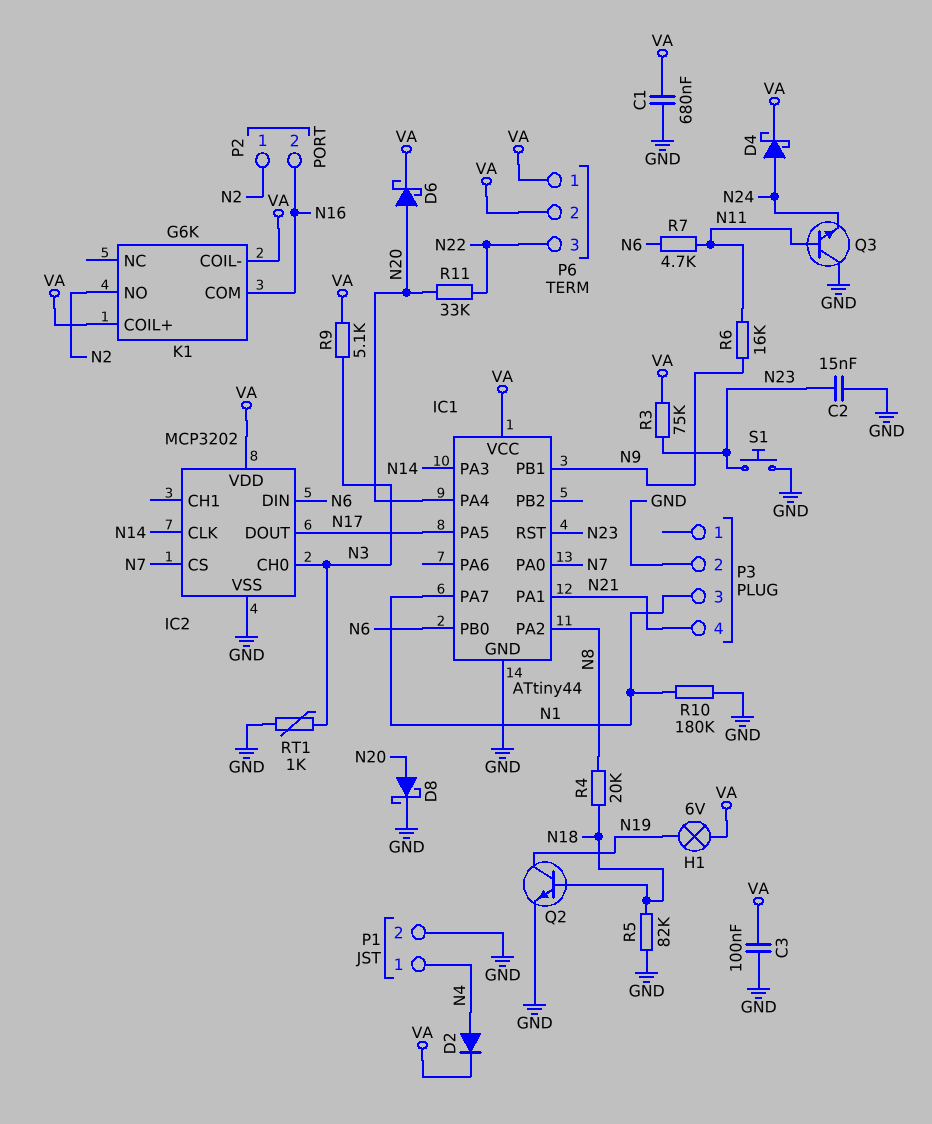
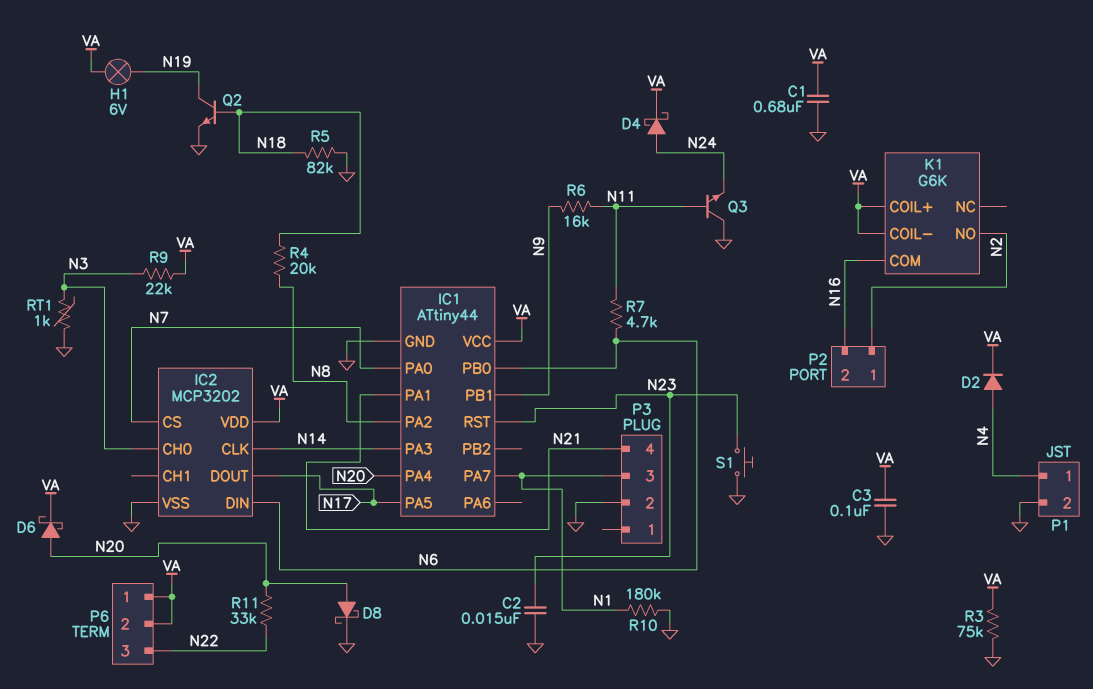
R3: 75k (N23, VA) -> 75k (GND, VA)
R9: 5.1k (N3, VA) -> 22k (N3, VA)

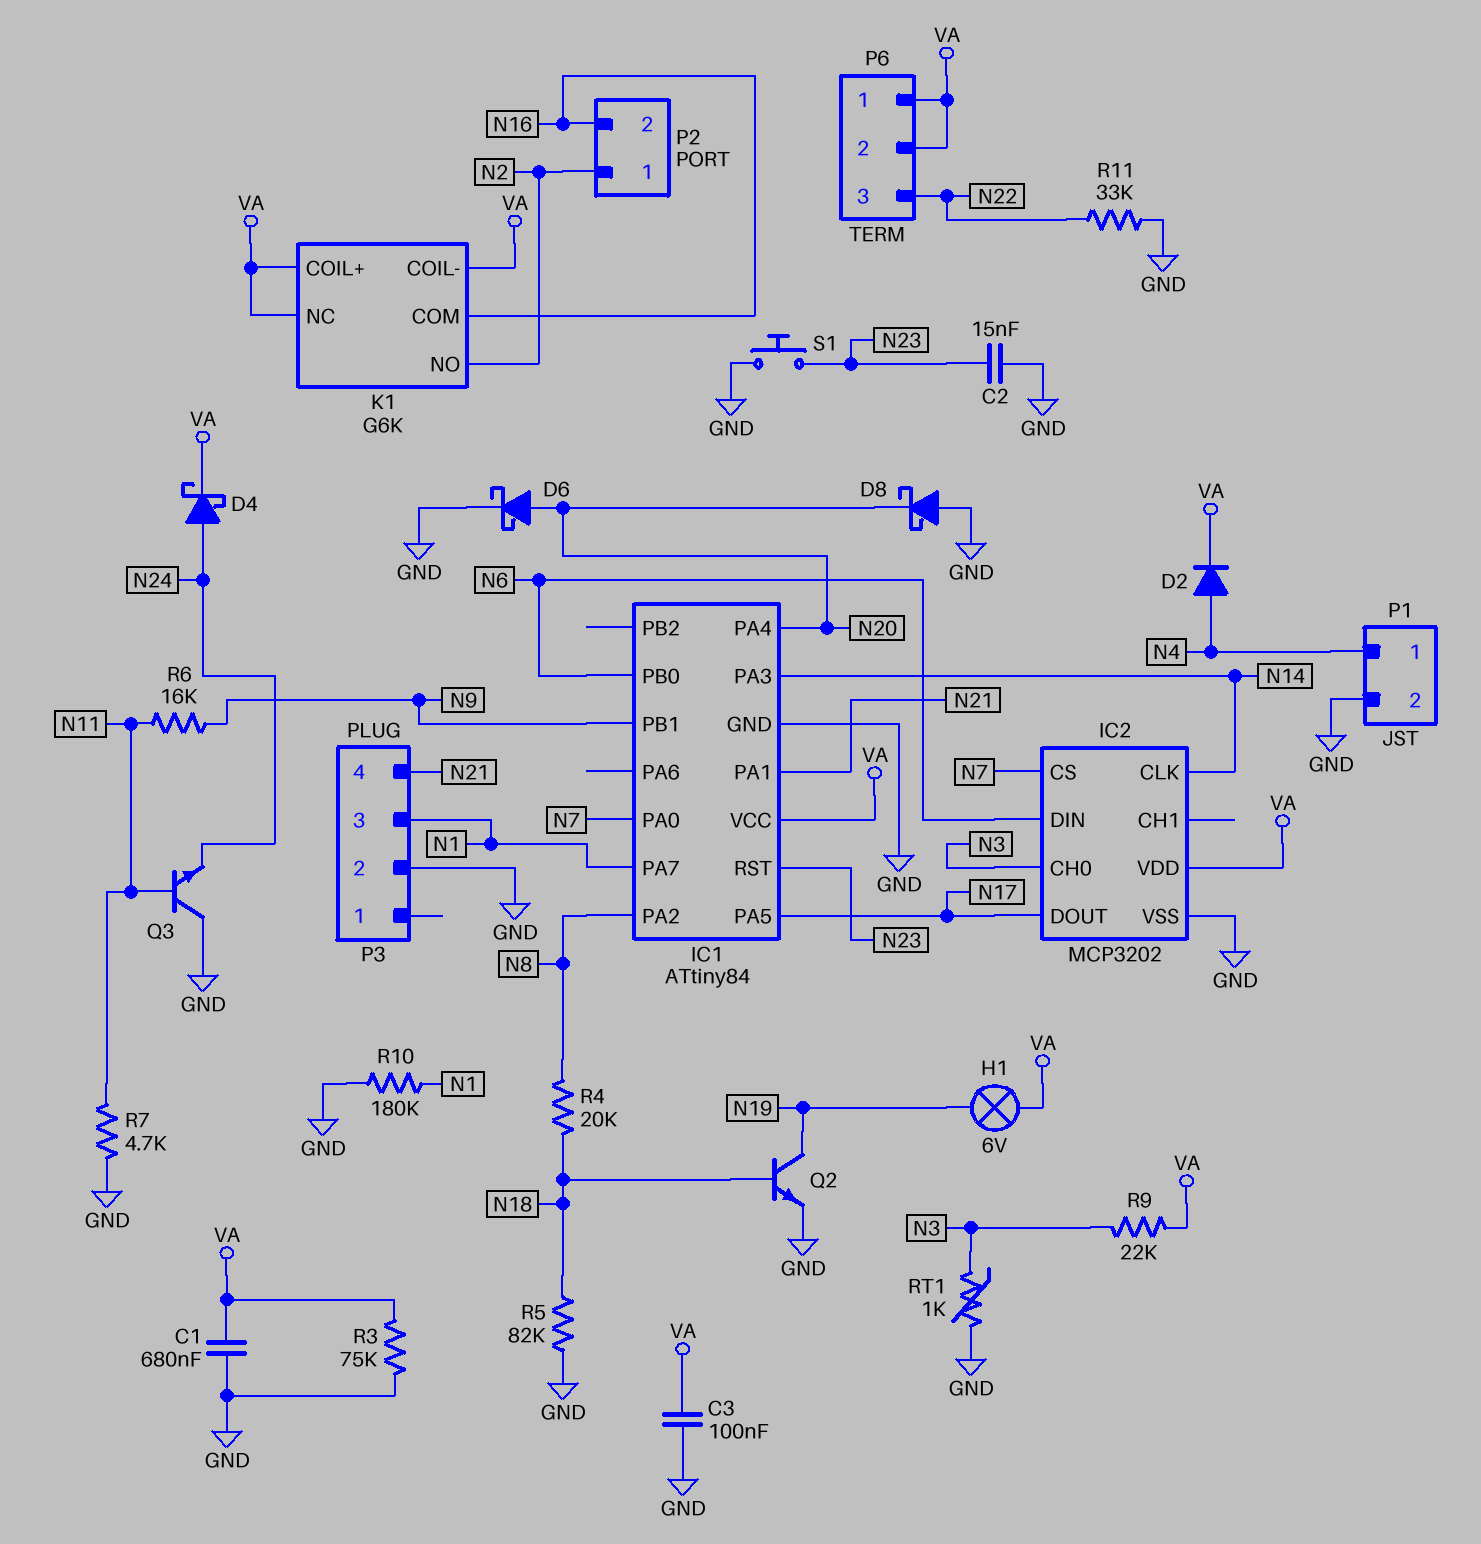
D6: schottky (A N20, K VA) -> schottky (A N20, K GND)
D8: schottky (A N20, K GND) -> schottky (A GND, K N20)
IC1: ATtiny44 -> ATtiny84
K1 pin NC: none -> VA
R7: 4.7k (N6, N11) -> 4.7k (GND, N11)
R11: 33k (N20, N22) -> 33k (GND, N22)

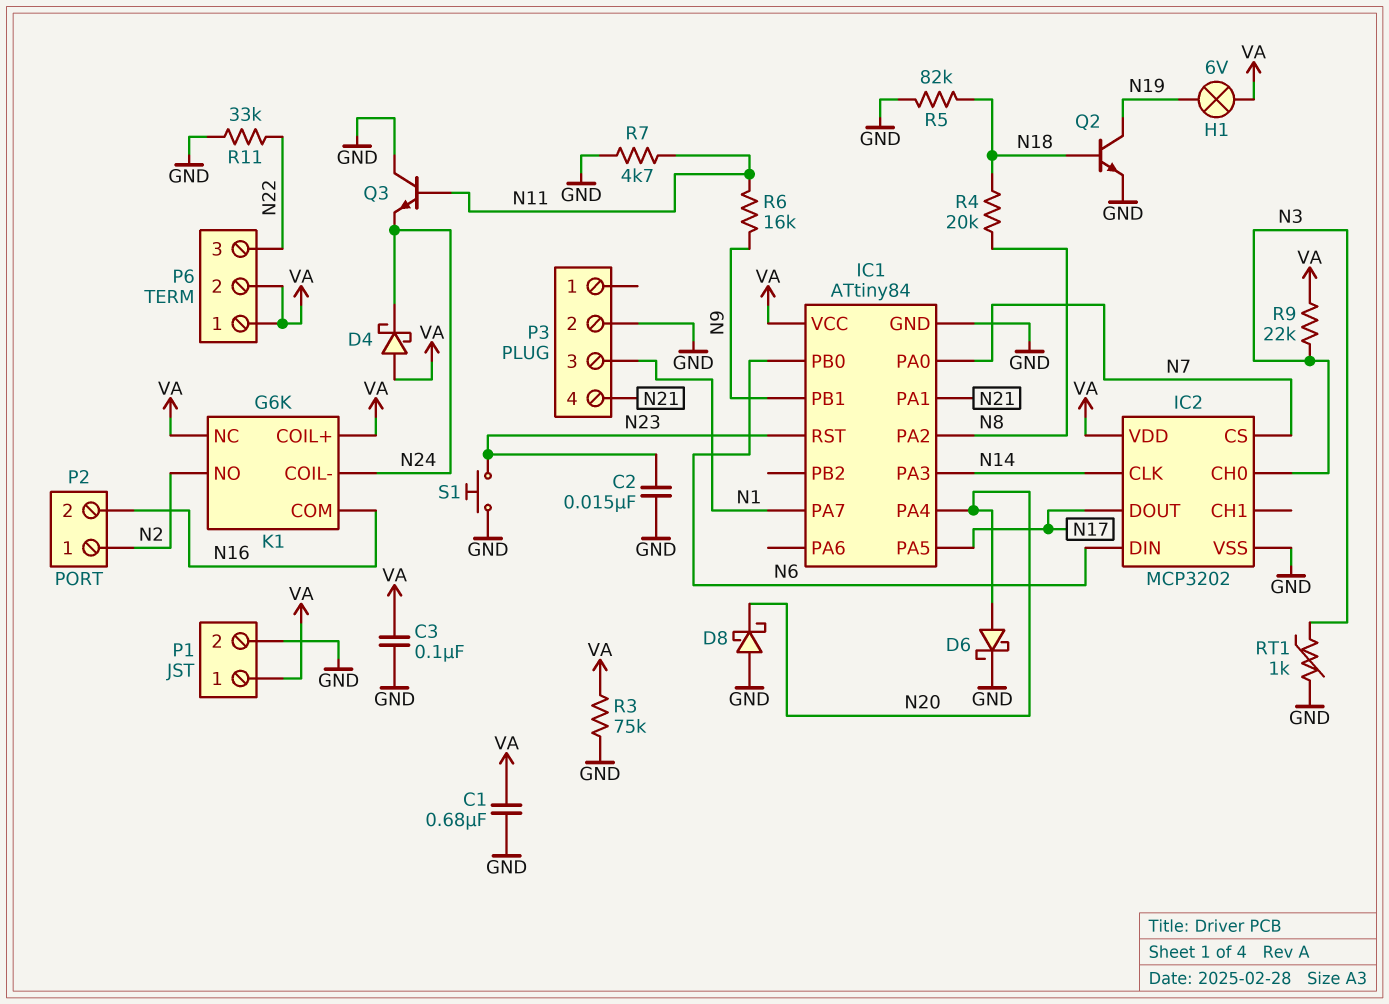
D2: diode (A N4, K VA) -> none
D4: schottky (A N24, K VA) -> schottky (A VA, K N24)
K1 pin COIL-: VA -> N24
P1 pin 1: N4 -> VA
R10: 180k (GND, N1) -> none

